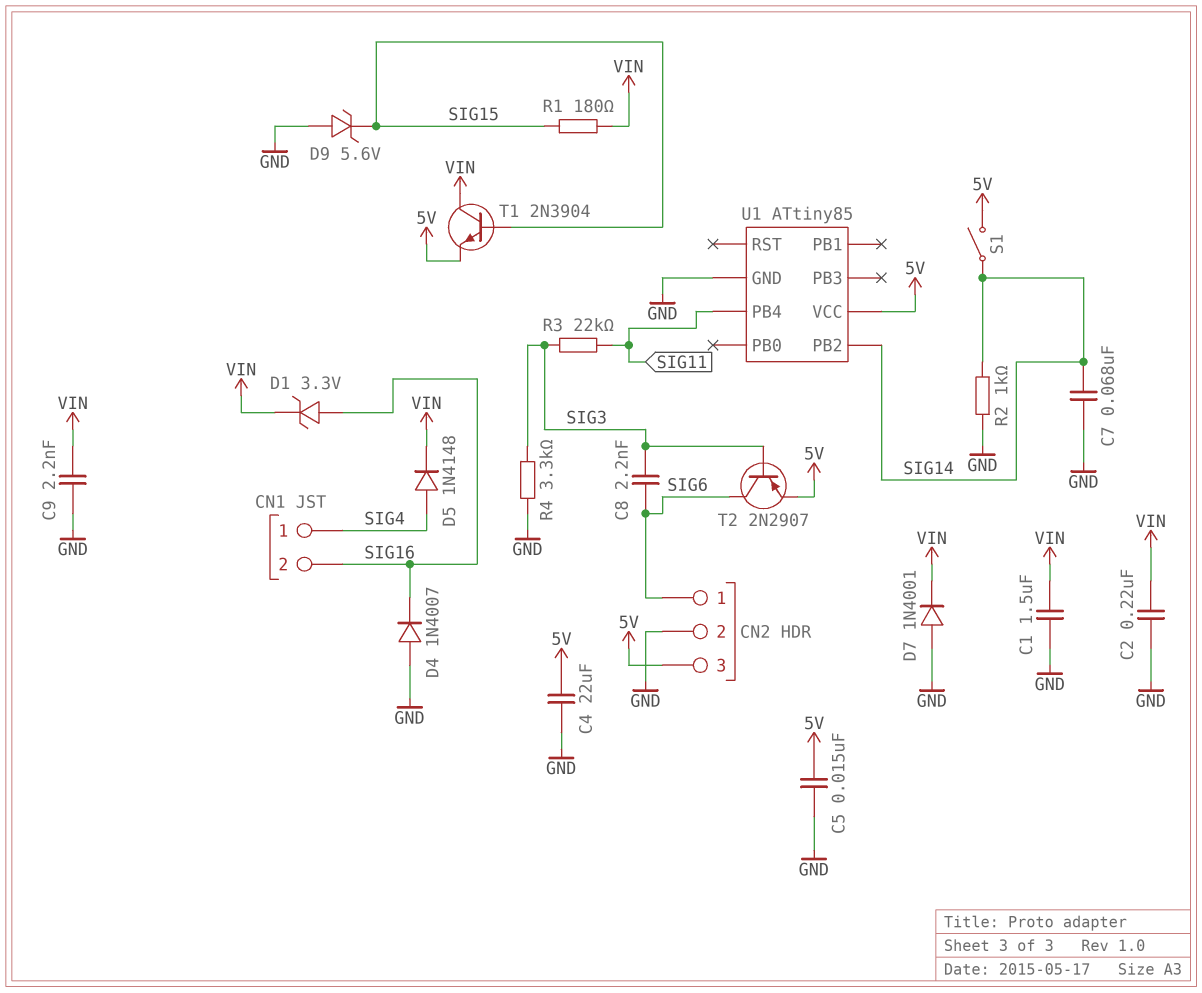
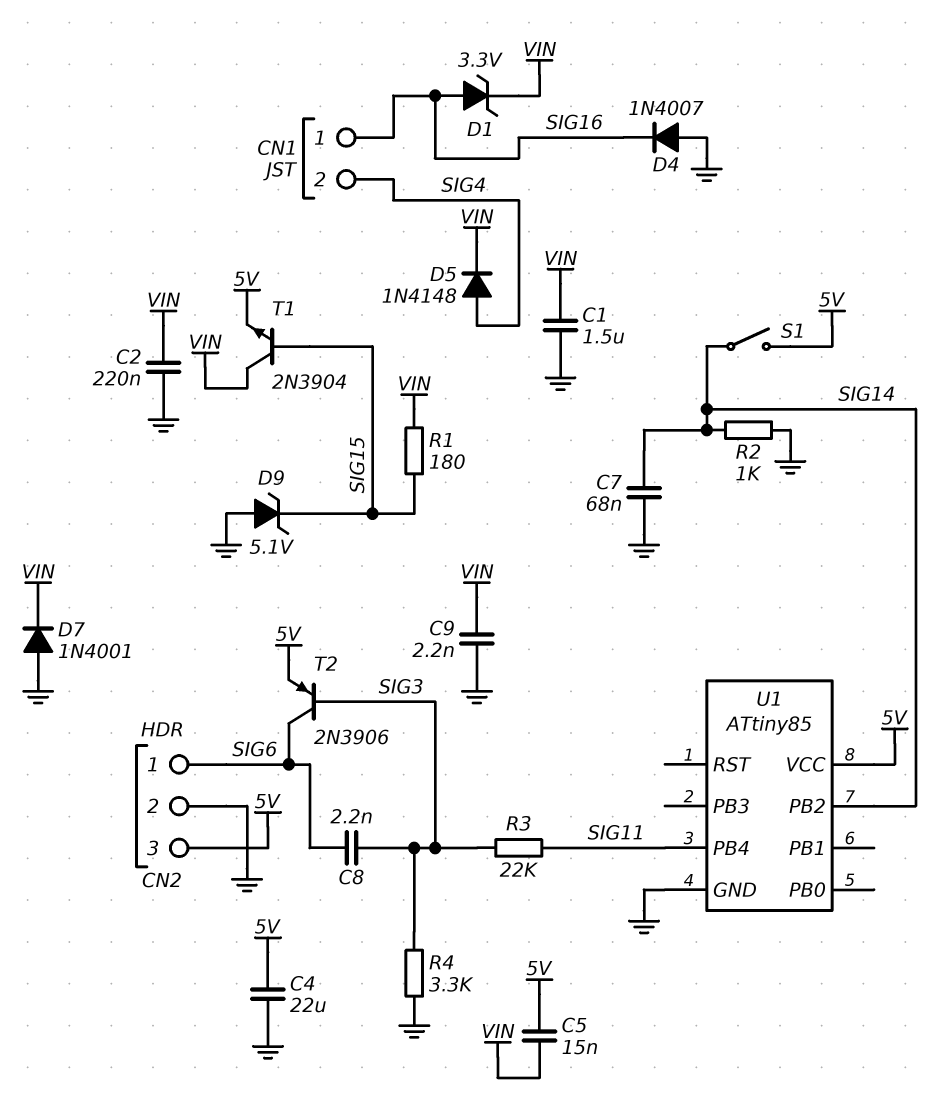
C5: 15nF (5V, GND) -> 15nF (5V, VIN)
CN1 pin 1: SIG4 -> SIG16
CN1 pin 2: SIG16 -> SIG4
D9: zener 5.6V (A GND, K SIG15) -> zener 5.1V (A GND, K SIG15)
T2: PNP 2N2907 (B SIG3, C SIG6, E 5V) -> PNP 2N3906 (B SIG3, C SIG6, E 5V)

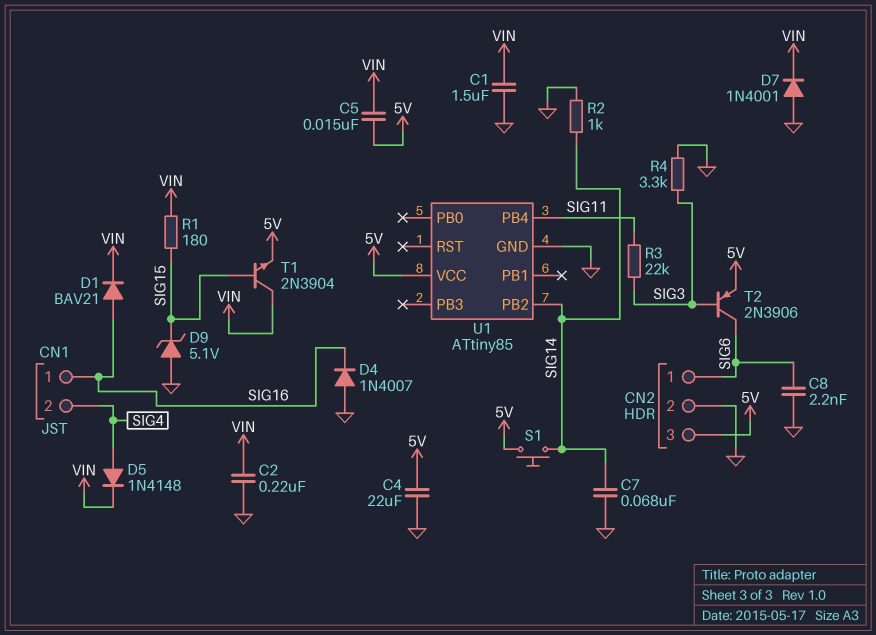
C8: 2.2nF (SIG3, SIG6) -> 2.2nF (GND, SIG6)
C9: 2.2nF (GND, VIN) -> none
D1: zener 3.3V (A SIG16, K VIN) -> diode BAV21 (A SIG16, K VIN)
S1: switch (5V, SIG14) -> button (5V, SIG14)

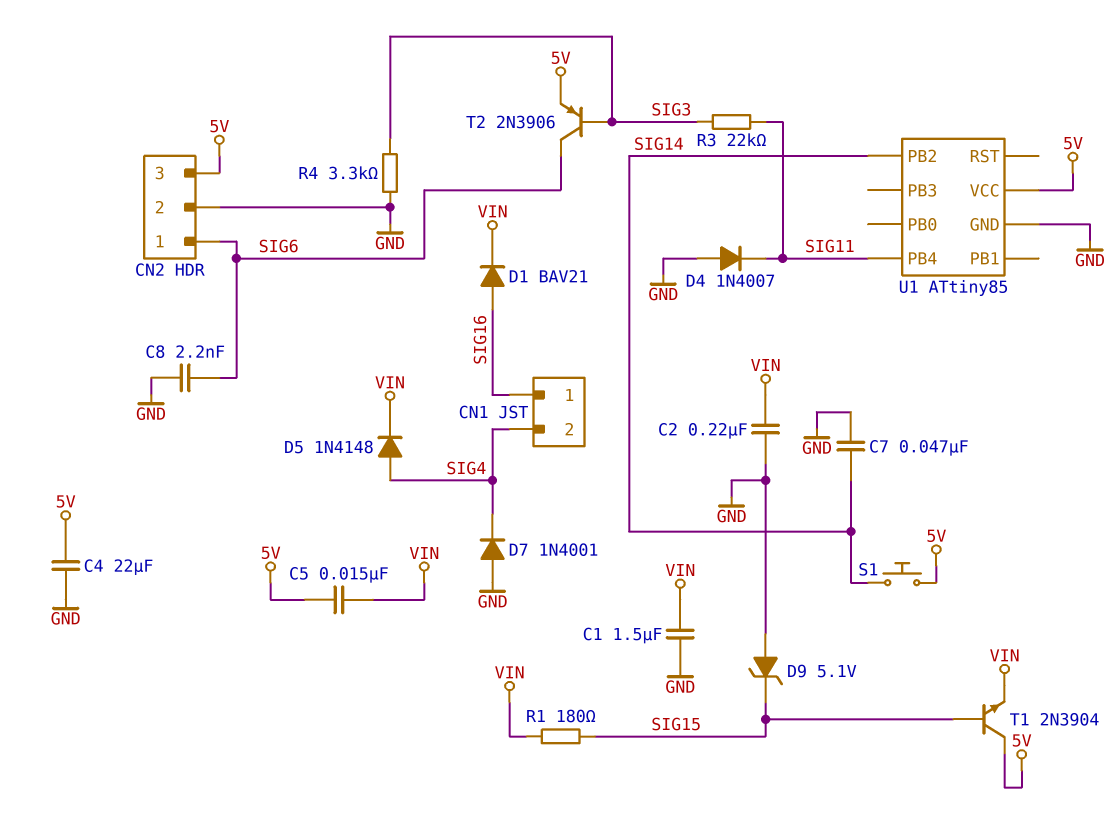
C7: 68nF (GND, SIG14) -> 47nF (GND, SIG14)
D4: diode 1N4007 (A GND, K SIG16) -> diode 1N4007 (A GND, K SIG11)
D7: diode 1N4001 (A GND, K VIN) -> diode 1N4001 (A GND, K SIG4)
R2: 1k (GND, SIG14) -> none
T1: NPN 2N3904 (B SIG15, C VIN, E 5V) -> NPN 2N3904 (B SIG15, C 5V, E VIN)

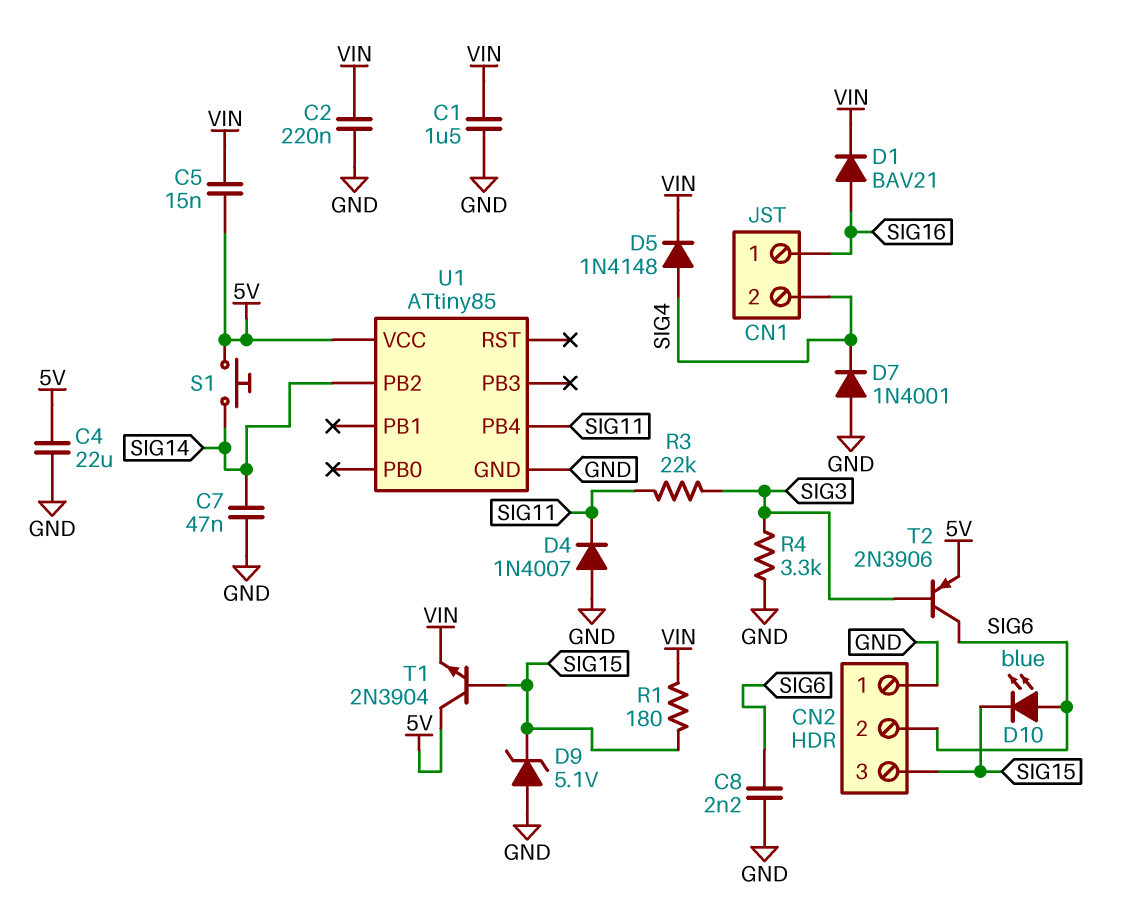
CN2 pin 1: SIG6 -> GND
CN2 pin 2: GND -> SIG6
CN2 pin 3: 5V -> SIG15
D10: none -> LED blue (A SIG6, K SIG15)

